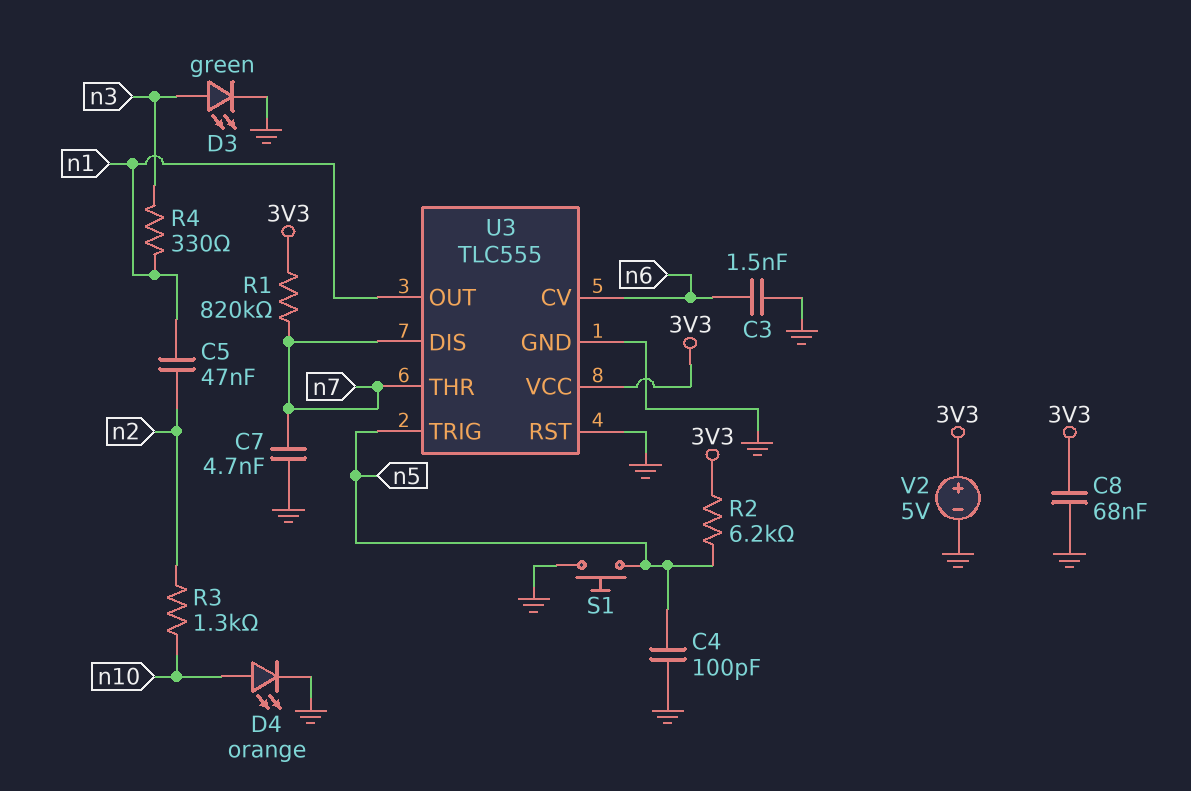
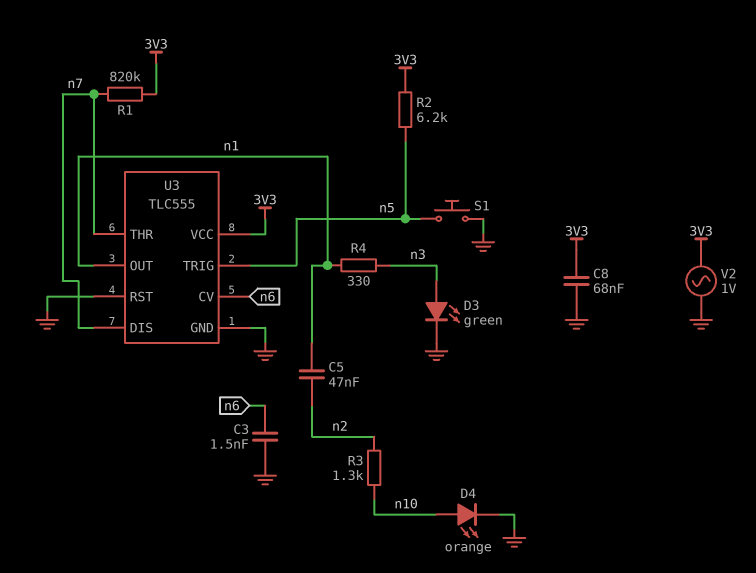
C4: 100pF (GND, n5) -> none
C7: 4.7nF (GND, n7) -> none
V2: 5V (plus 3V3, minus GND) -> AC 1V (3V3, GND)

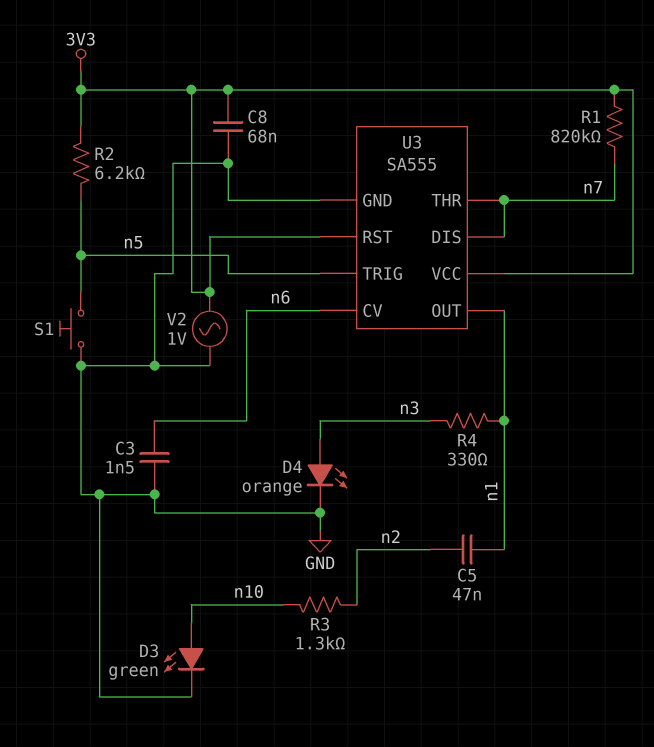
D3: LED green (A n3, K GND) -> LED green (A n10, K GND)
D4: LED orange (A n10, K GND) -> LED orange (A n3, K GND)
U3: TLC555 -> SA555
U3 pin RST: GND -> 3V3

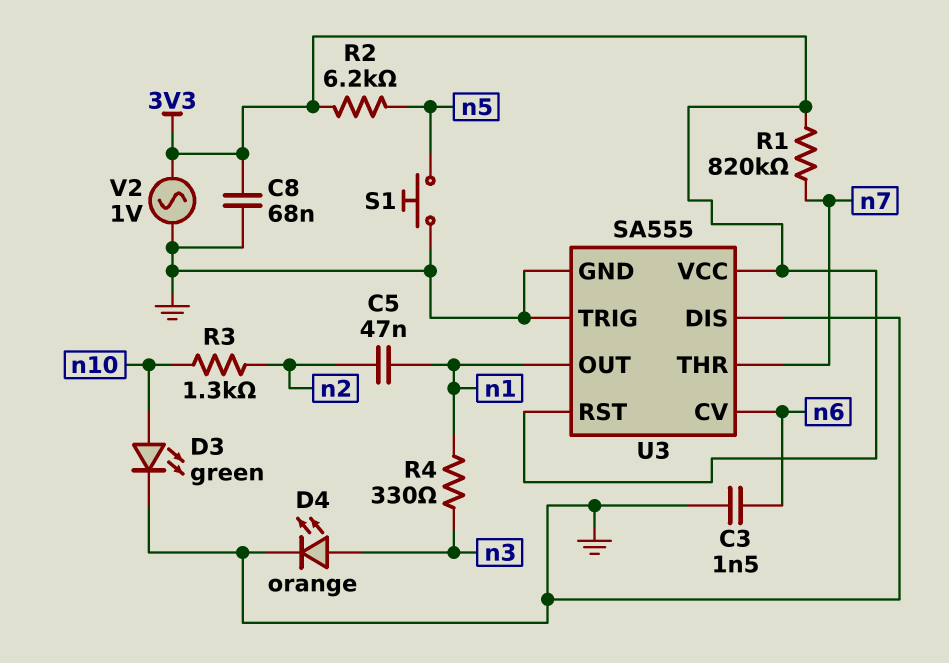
U3 pin DIS: n7 -> GND
U3 pin TRIG: n5 -> GND

